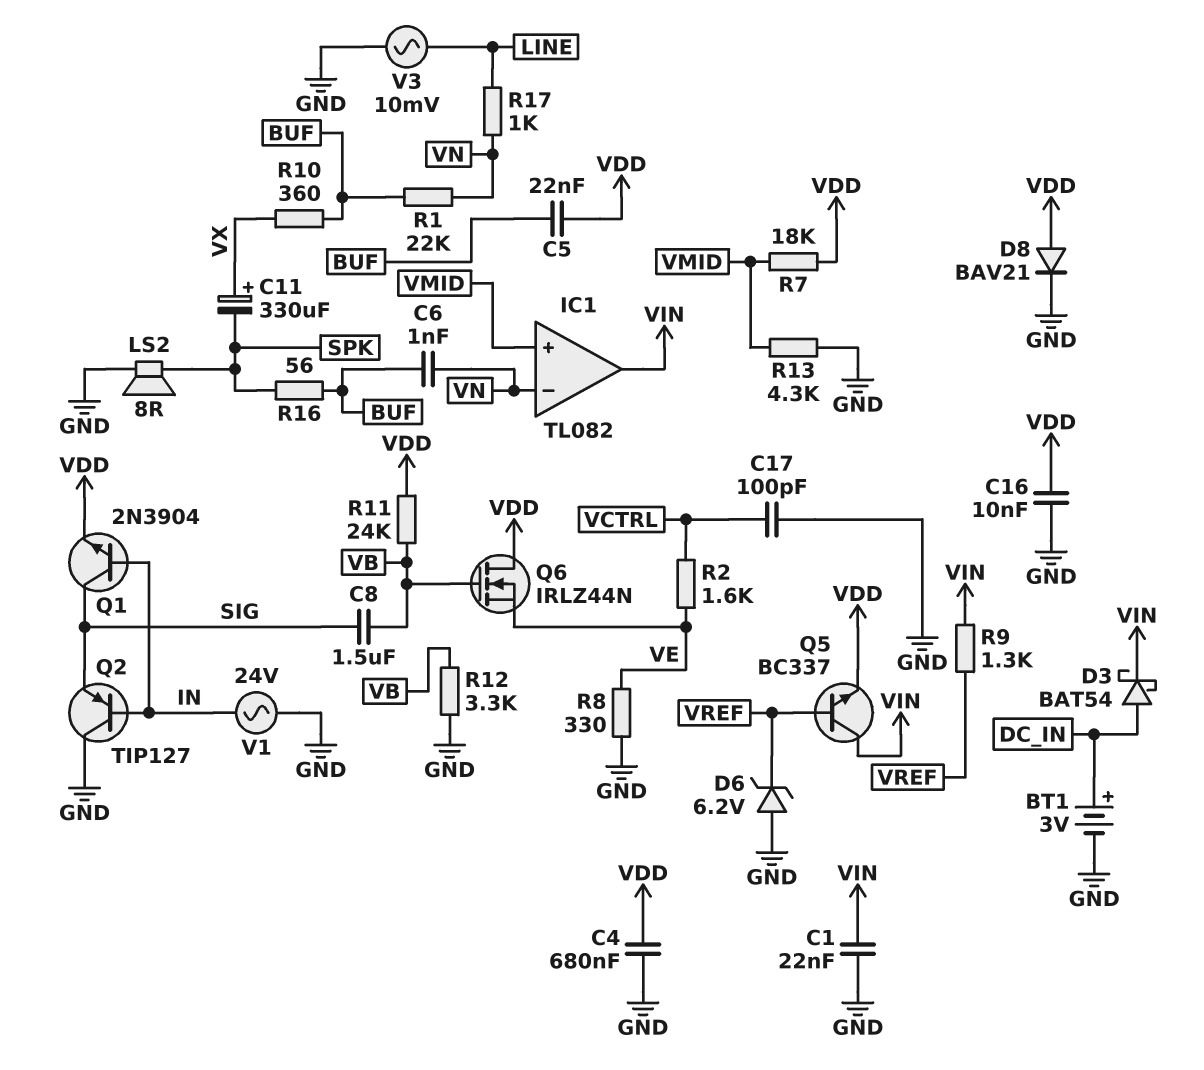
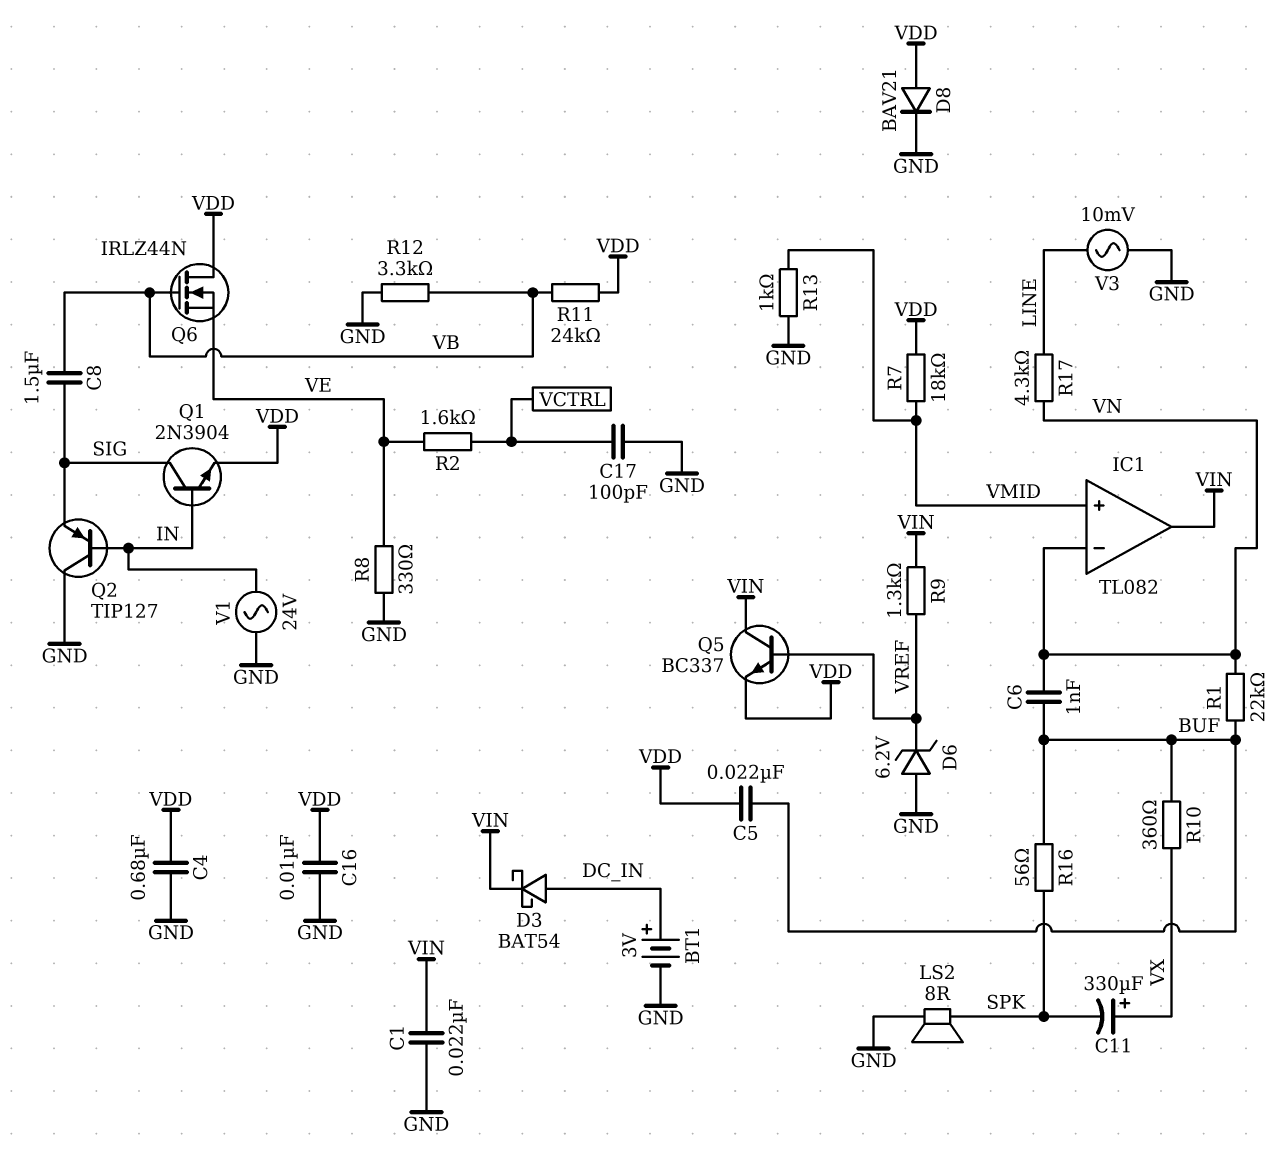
R13: 4.3k (GND, VMID) -> 1k (GND, VMID)
R17: 1k (LINE, VN) -> 4.3k (LINE, VN)

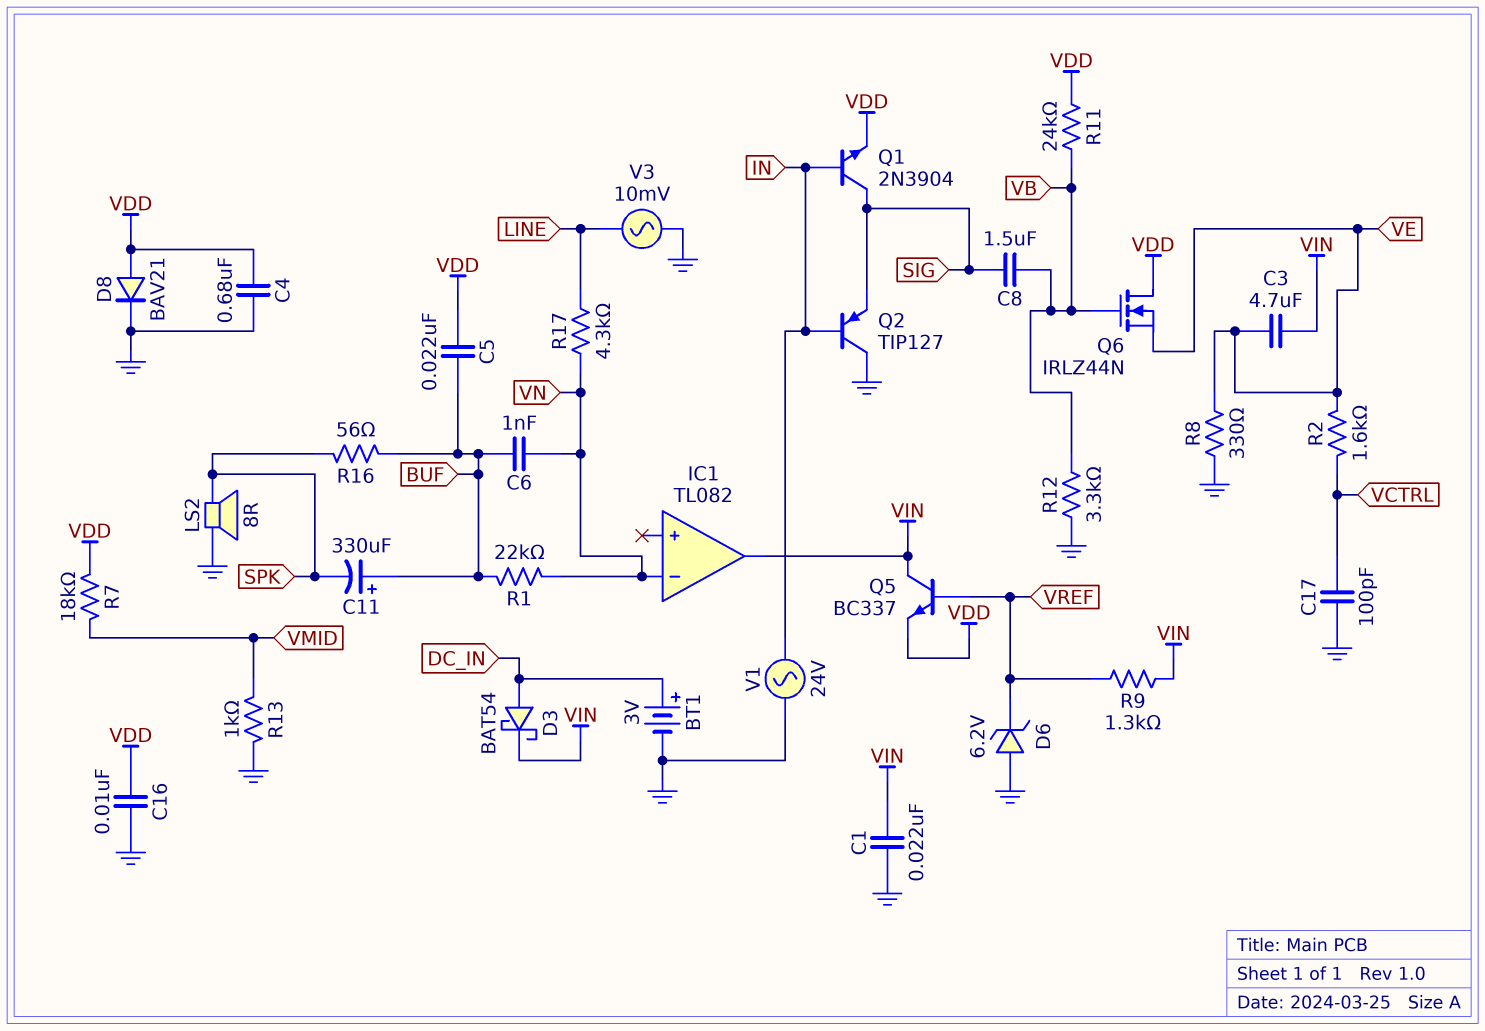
C3: none -> 4.7uF (VE, VIN)
C11: 330uF (plus VX, minus SPK) -> 330uF (plus BUF, minus SPK)
IC1 pin in+: VMID -> none
R10: 360 (BUF, VX) -> none

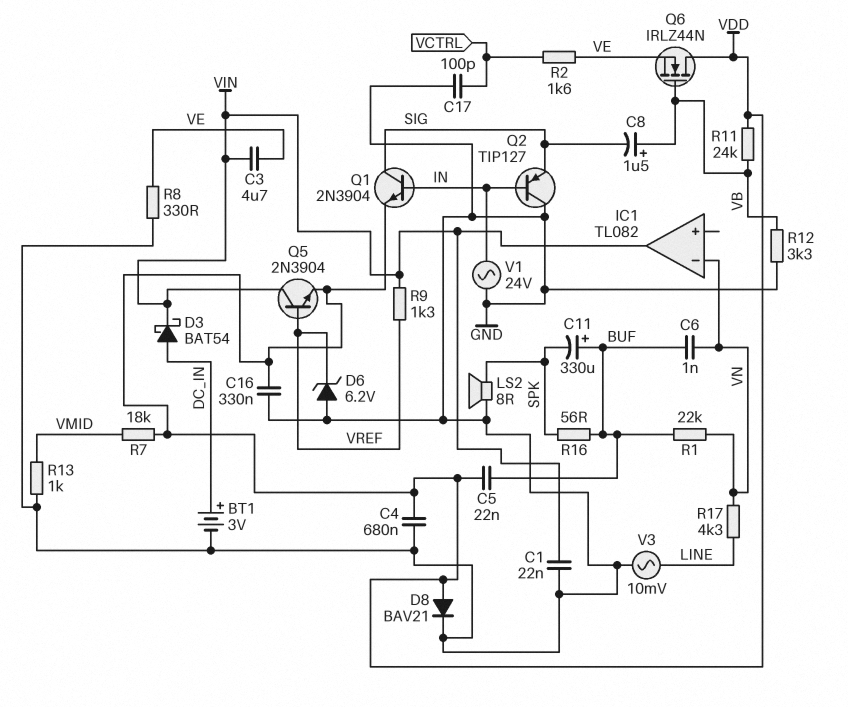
C8: 1.5uF (SIG, VB) -> 1.5uF (plus VB, minus SIG)
C16: 10nF (GND, VDD) -> 330nF (GND, VDD)
Q5: NPN BC337 (B VREF, C VIN, E VDD) -> NPN 2N3904 (B VREF, C VIN, E VDD)

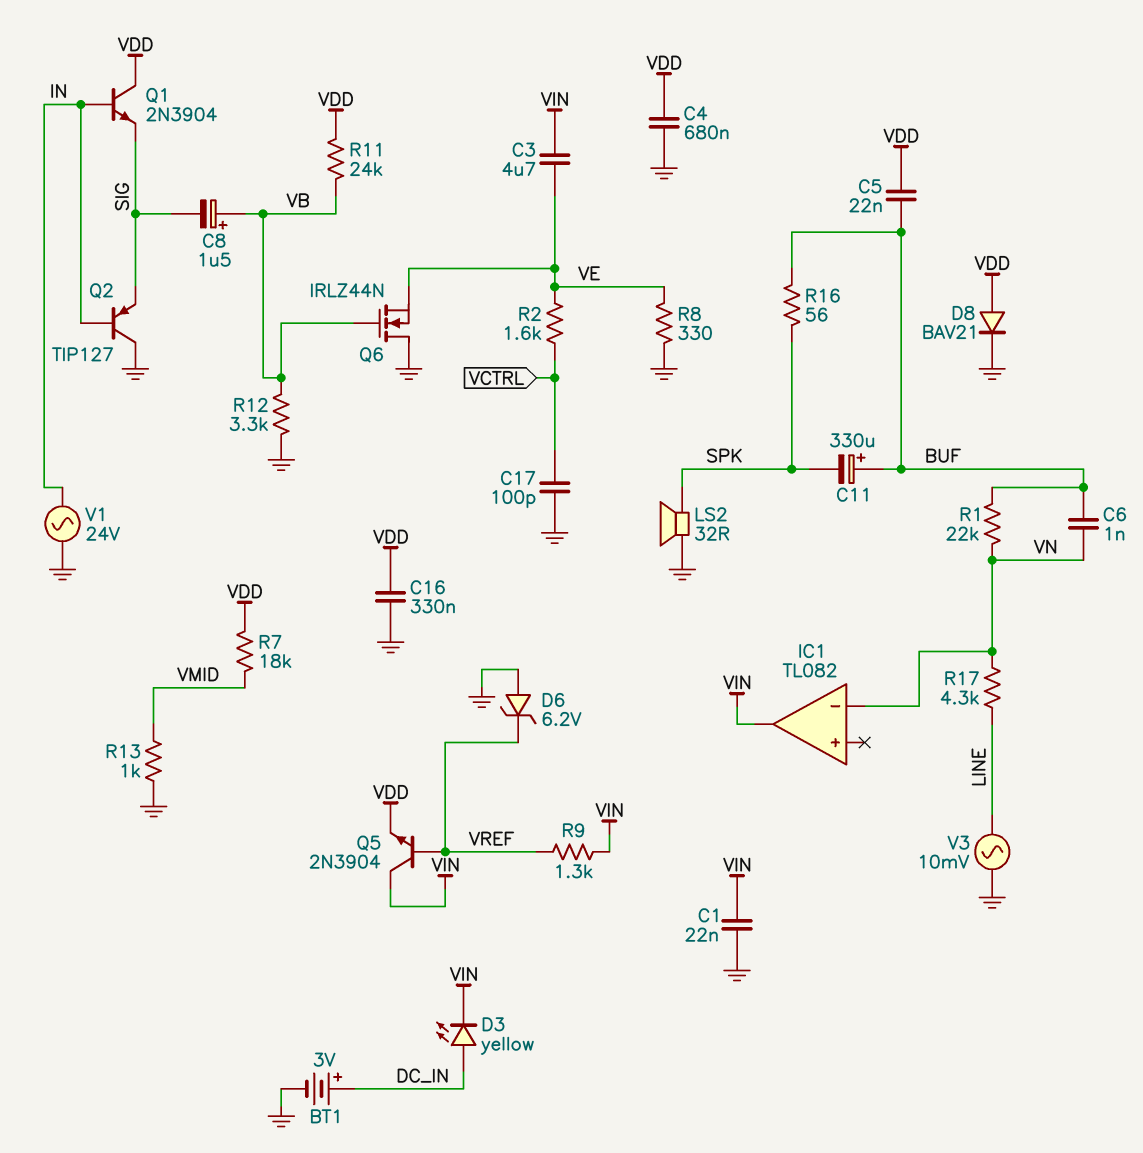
D3: schottky BAT54 (A DC_IN, K VIN) -> LED yellow (A DC_IN, K VIN)
LS2: speaker 8R (GND, SPK) -> speaker 32R (GND, SPK)
Q1: NPN 2N3904 (B IN, C SIG, E VDD) -> NPN 2N3904 (B IN, C VDD, E SIG)
Q6: NMOS IRLZ44N (G VB, D VDD, S VE) -> NMOS IRLZ44N (G VB, D GND, S VE)

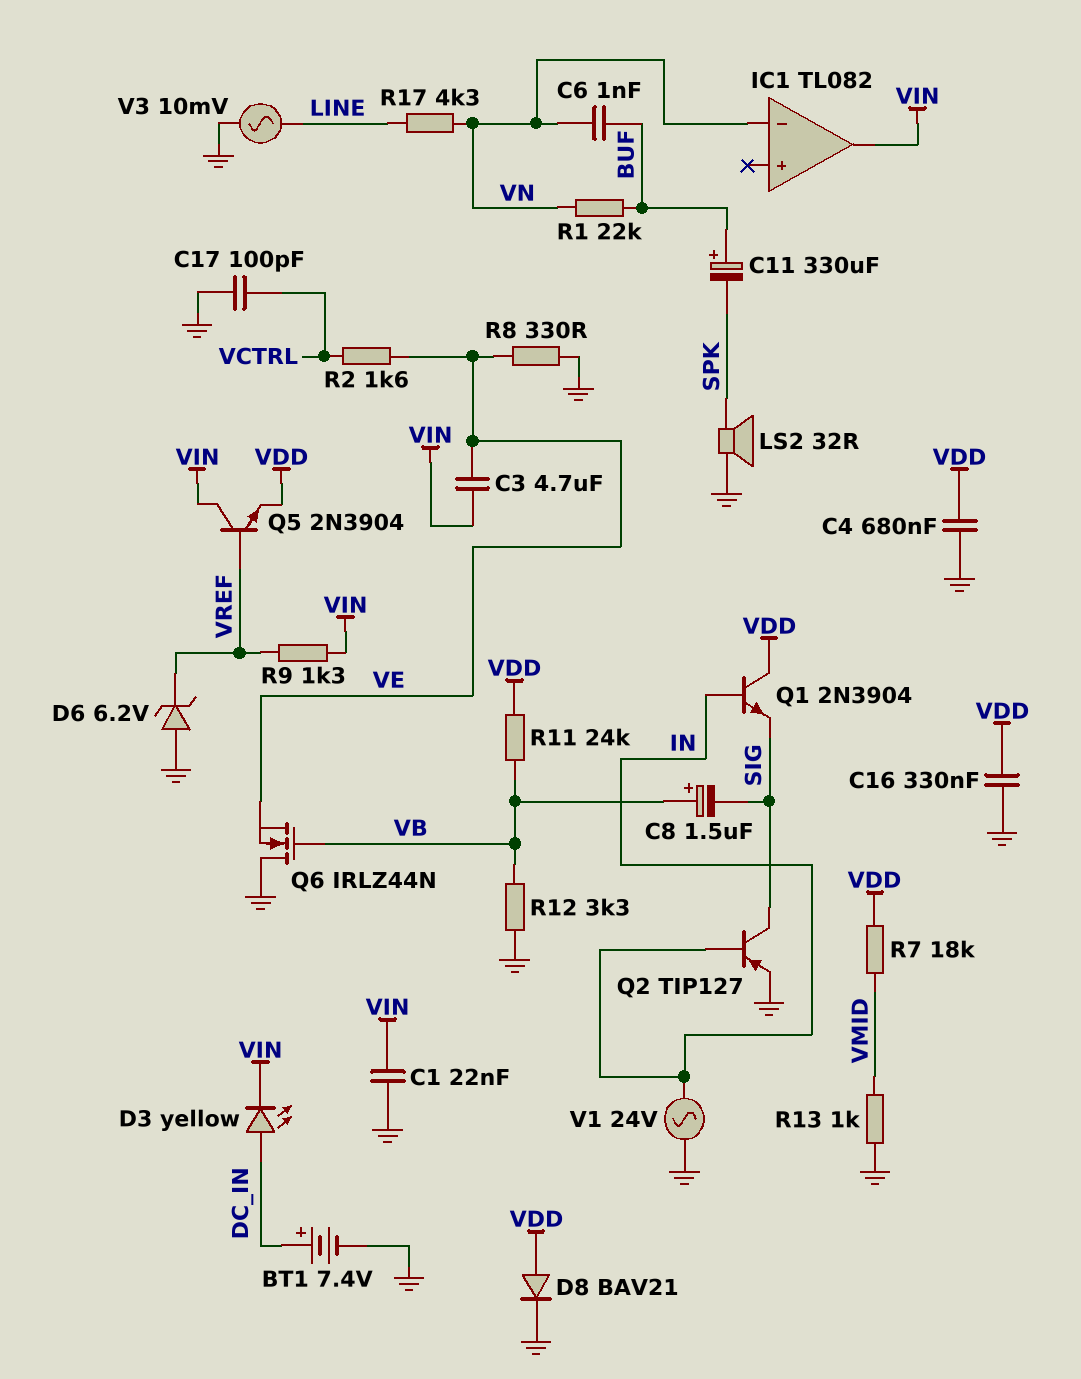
BT1: 3V (plus DC_IN, minus GND) -> 7.4V (plus DC_IN, minus GND)
C5: 22nF (BUF, VDD) -> none
Q2: PNP TIP127 (B IN, C GND, E SIG) -> PNP TIP127 (B IN, C SIG, E GND)
R16: 56 (BUF, SPK) -> none

